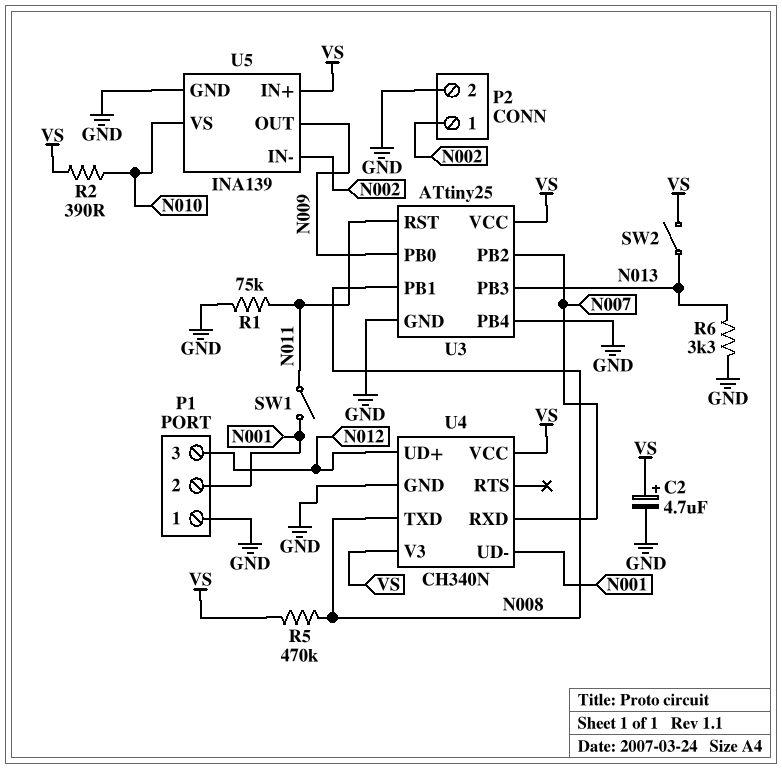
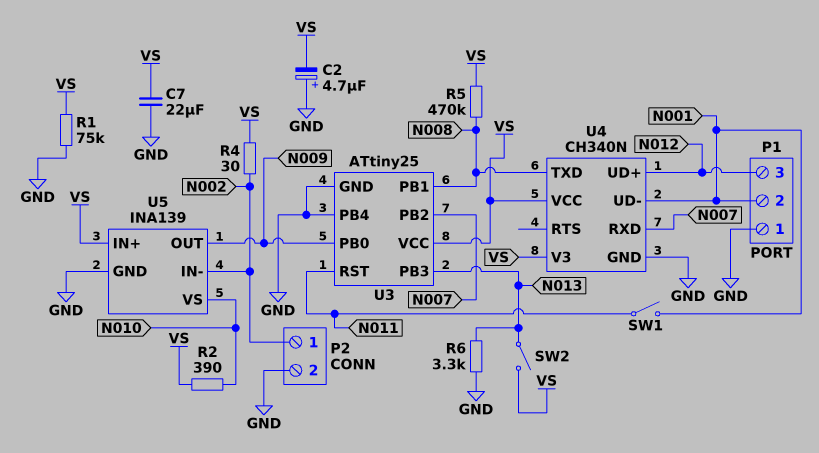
C2: 4.7uF (plus VS, minus GND) -> 4.7uF (plus GND, minus VS)
C7: none -> 22uF (GND, VS)
R1: 75k (GND, N011) -> 75k (GND, VS)
R4: none -> 30 (N002, VS)

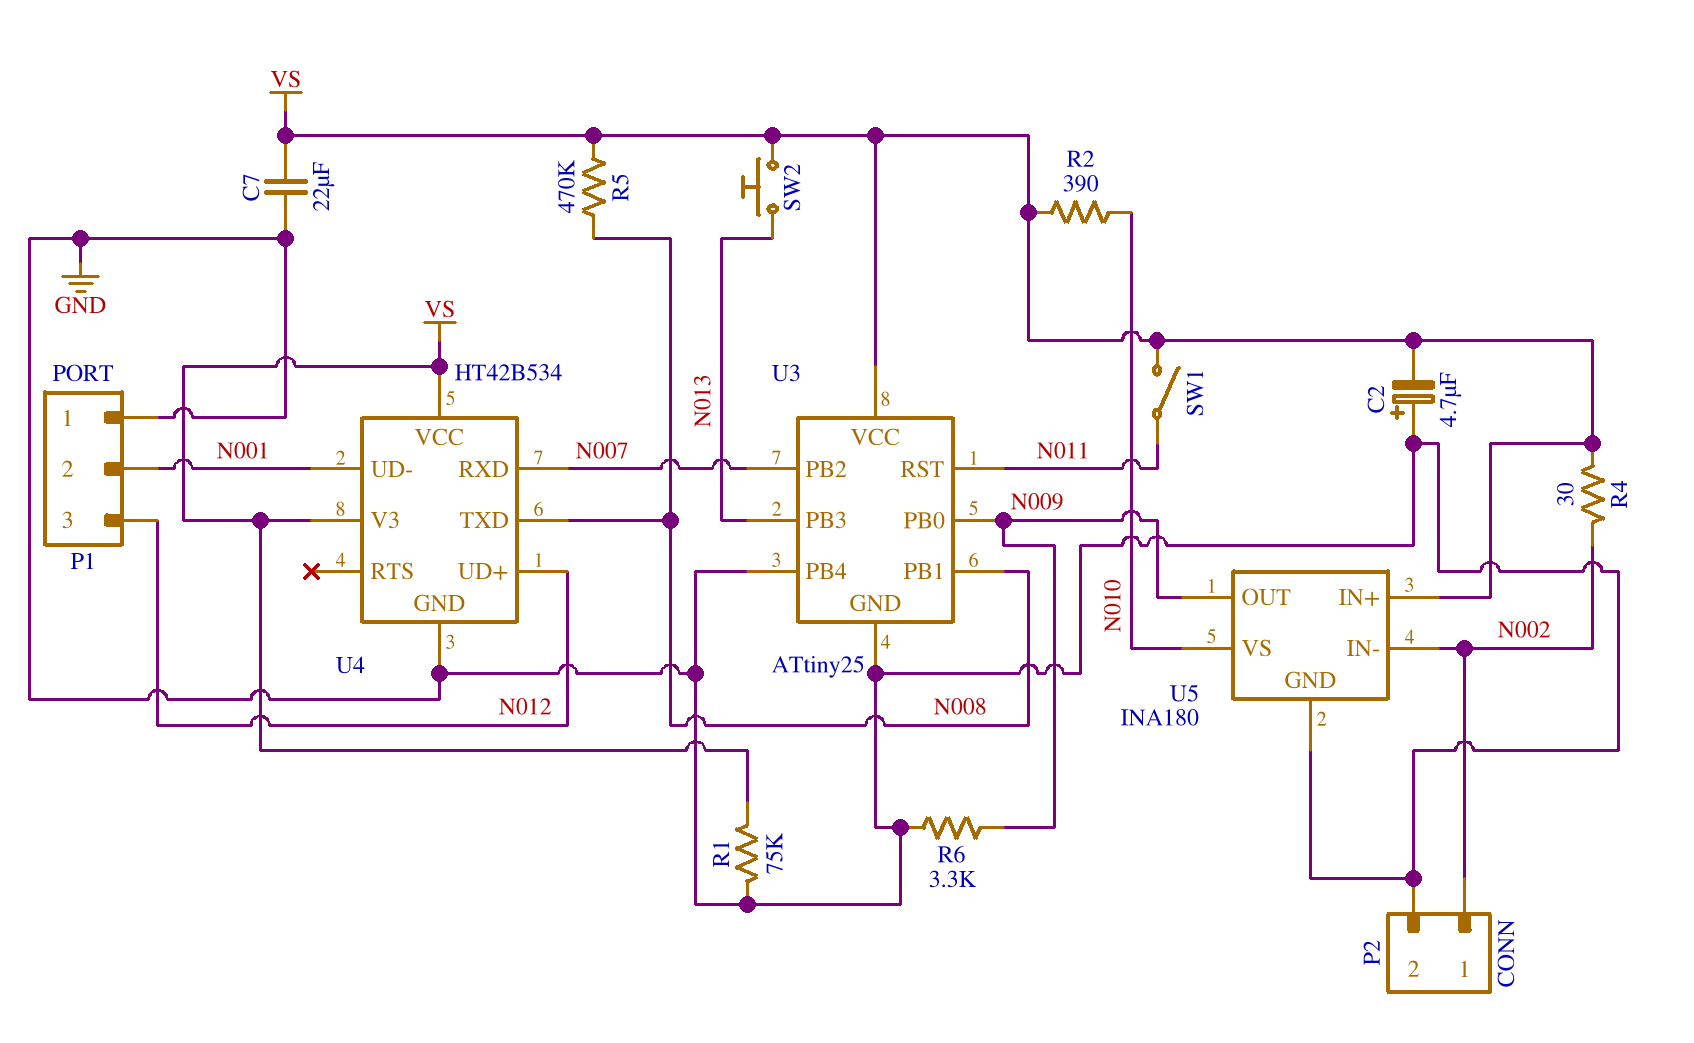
R6: 3.3k (GND, N013) -> 3.3k (GND, N009)
SW1: switch (N001, N011) -> switch (N011, VS)
SW2: switch (N013, VS) -> button (N013, VS)
U4: CH340N -> HT42B534
U5: INA139 -> INA180

